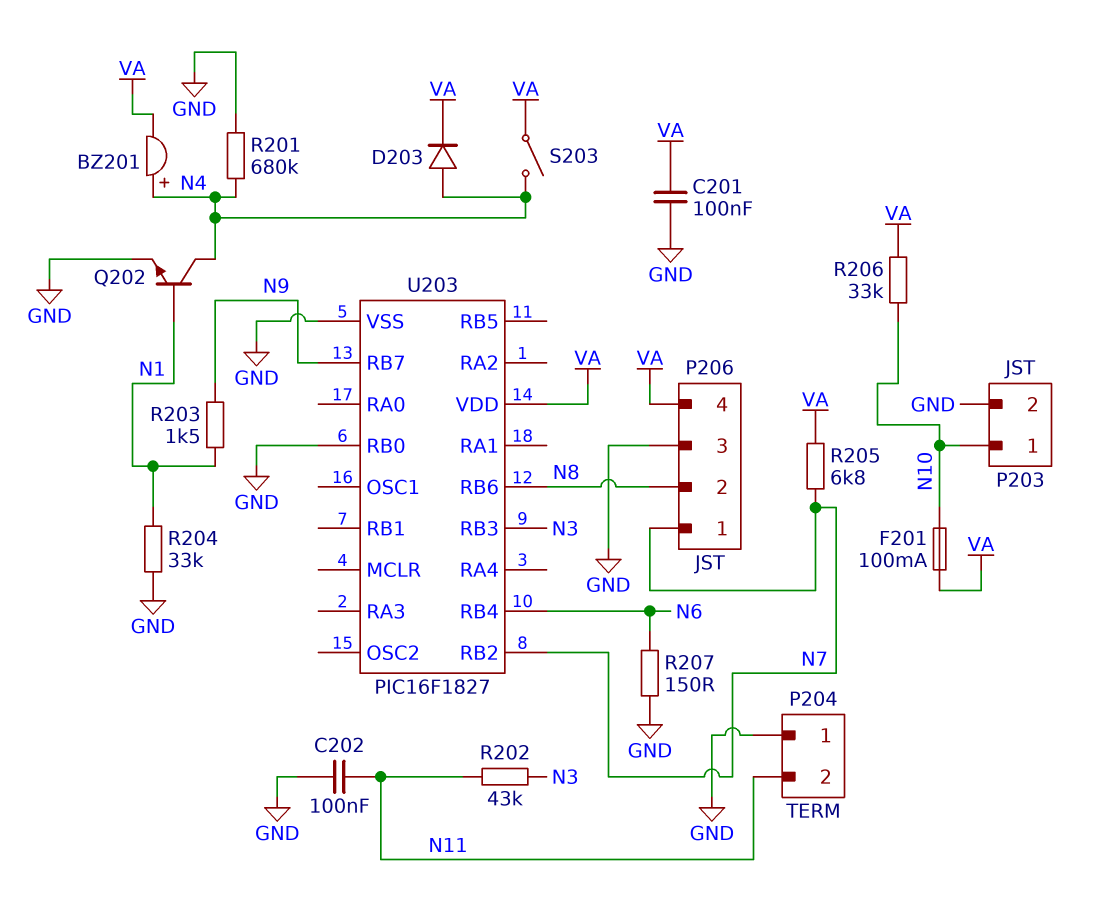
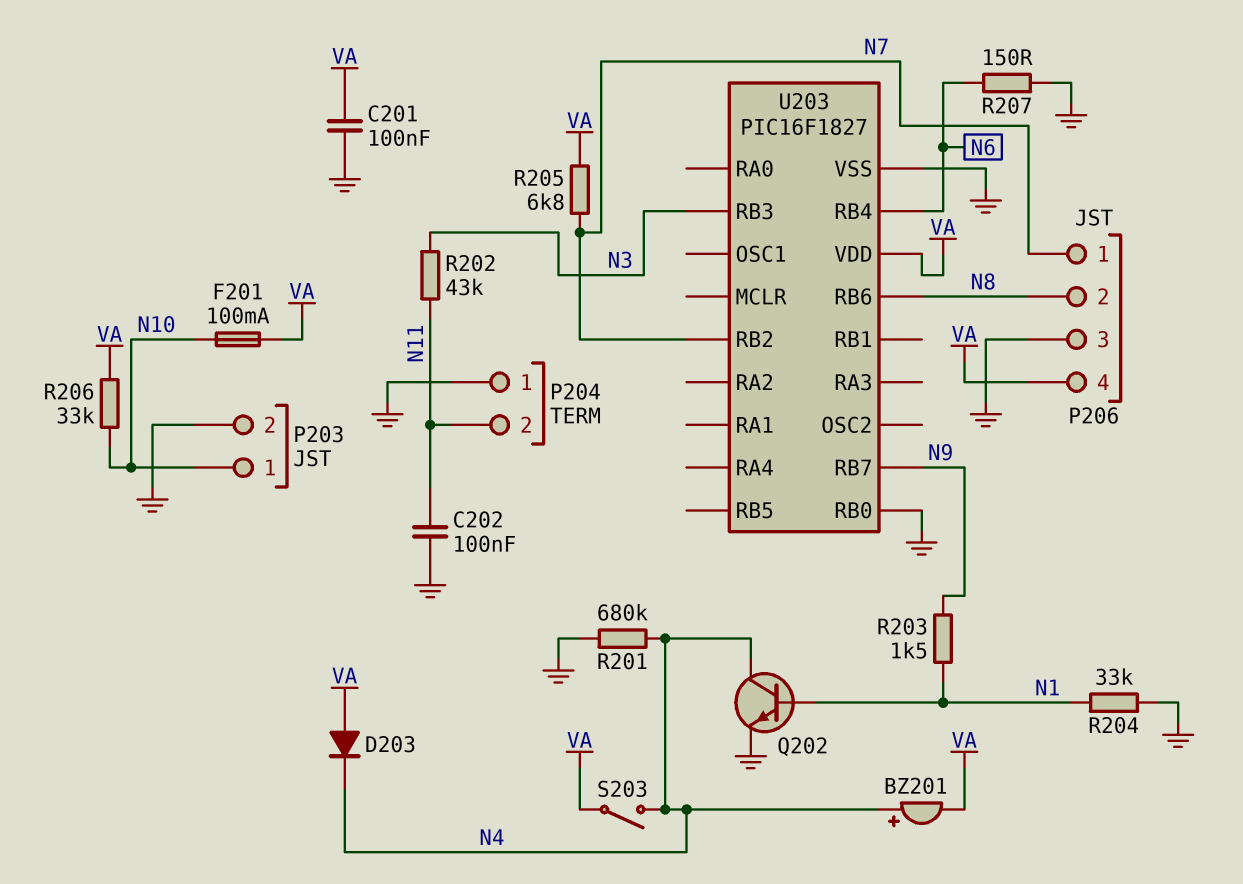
D203: diode (A N4, K VA) -> diode (A VA, K N4)

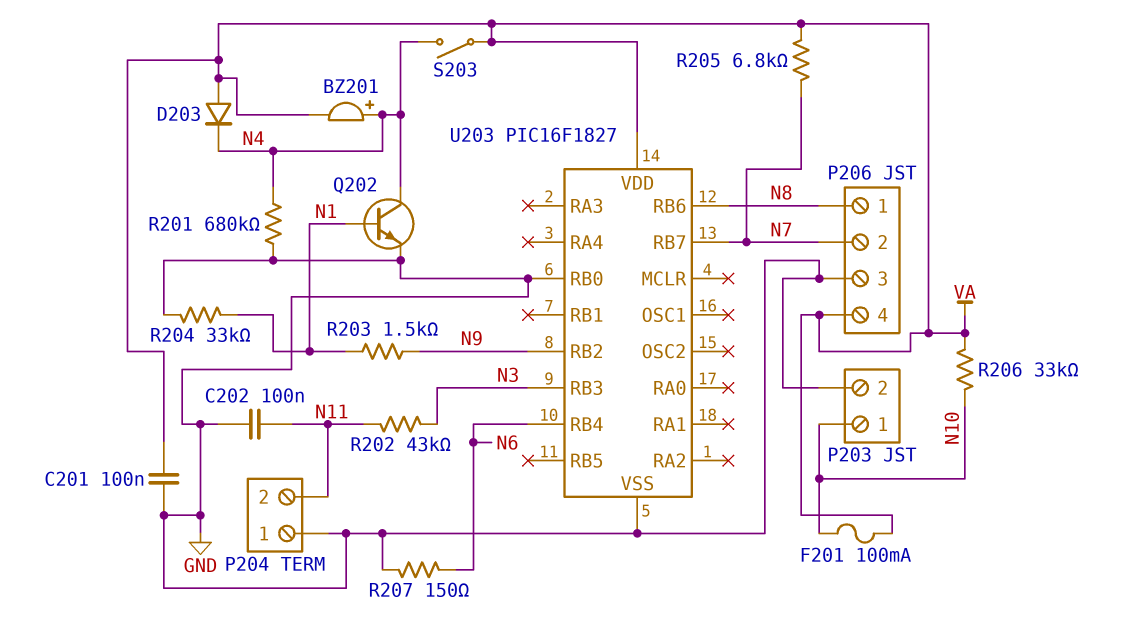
P206 pin 1: N7 -> N8
P206 pin 2: N8 -> N7
U203 pin RB2: N7 -> N9
U203 pin RB7: N9 -> N7

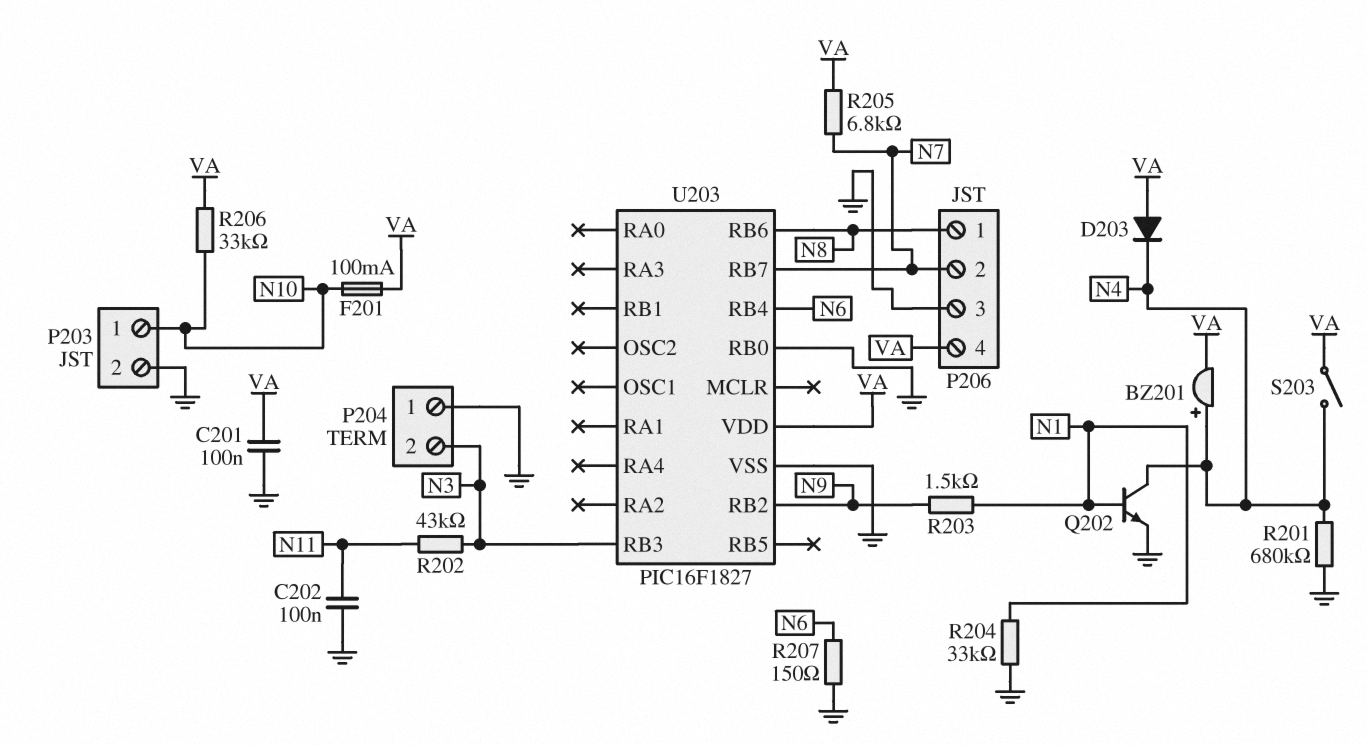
P204 pin 2: N11 -> N3

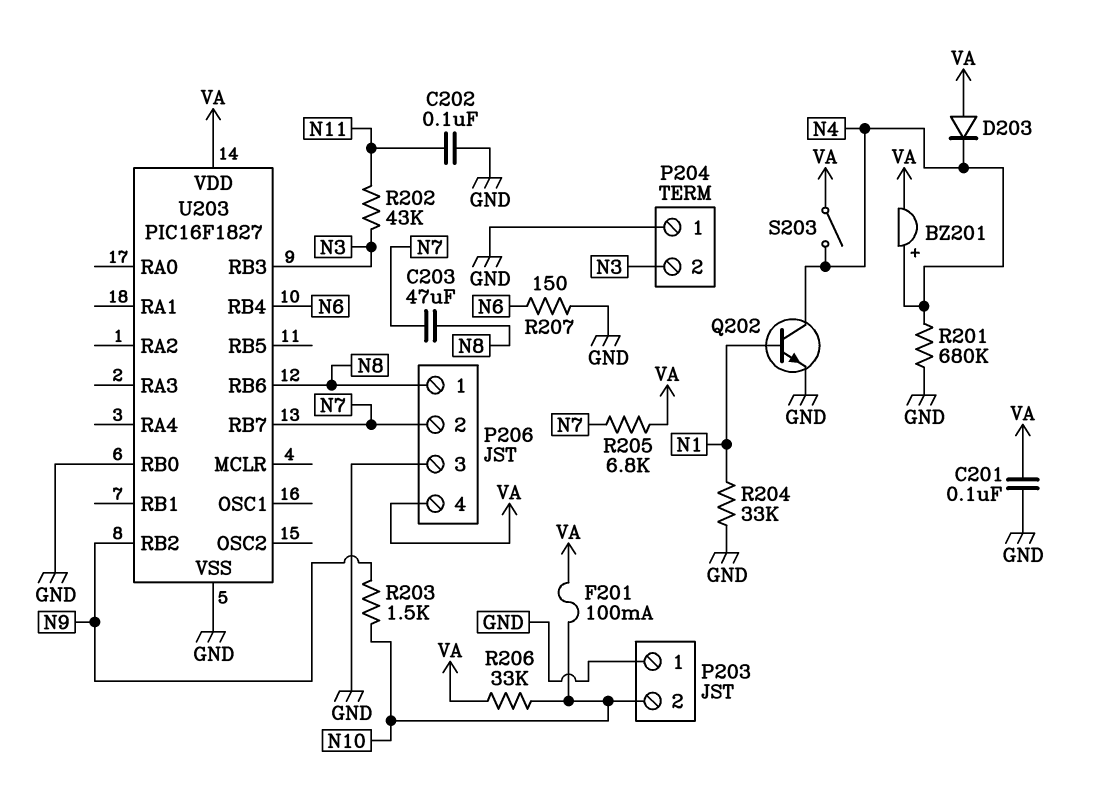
C203: none -> 47uF (N7, N8)
P203 pin 1: N10 -> GND
P203 pin 2: GND -> N10
R203: 1.5k (N1, N9) -> 1.5k (N9, N10)

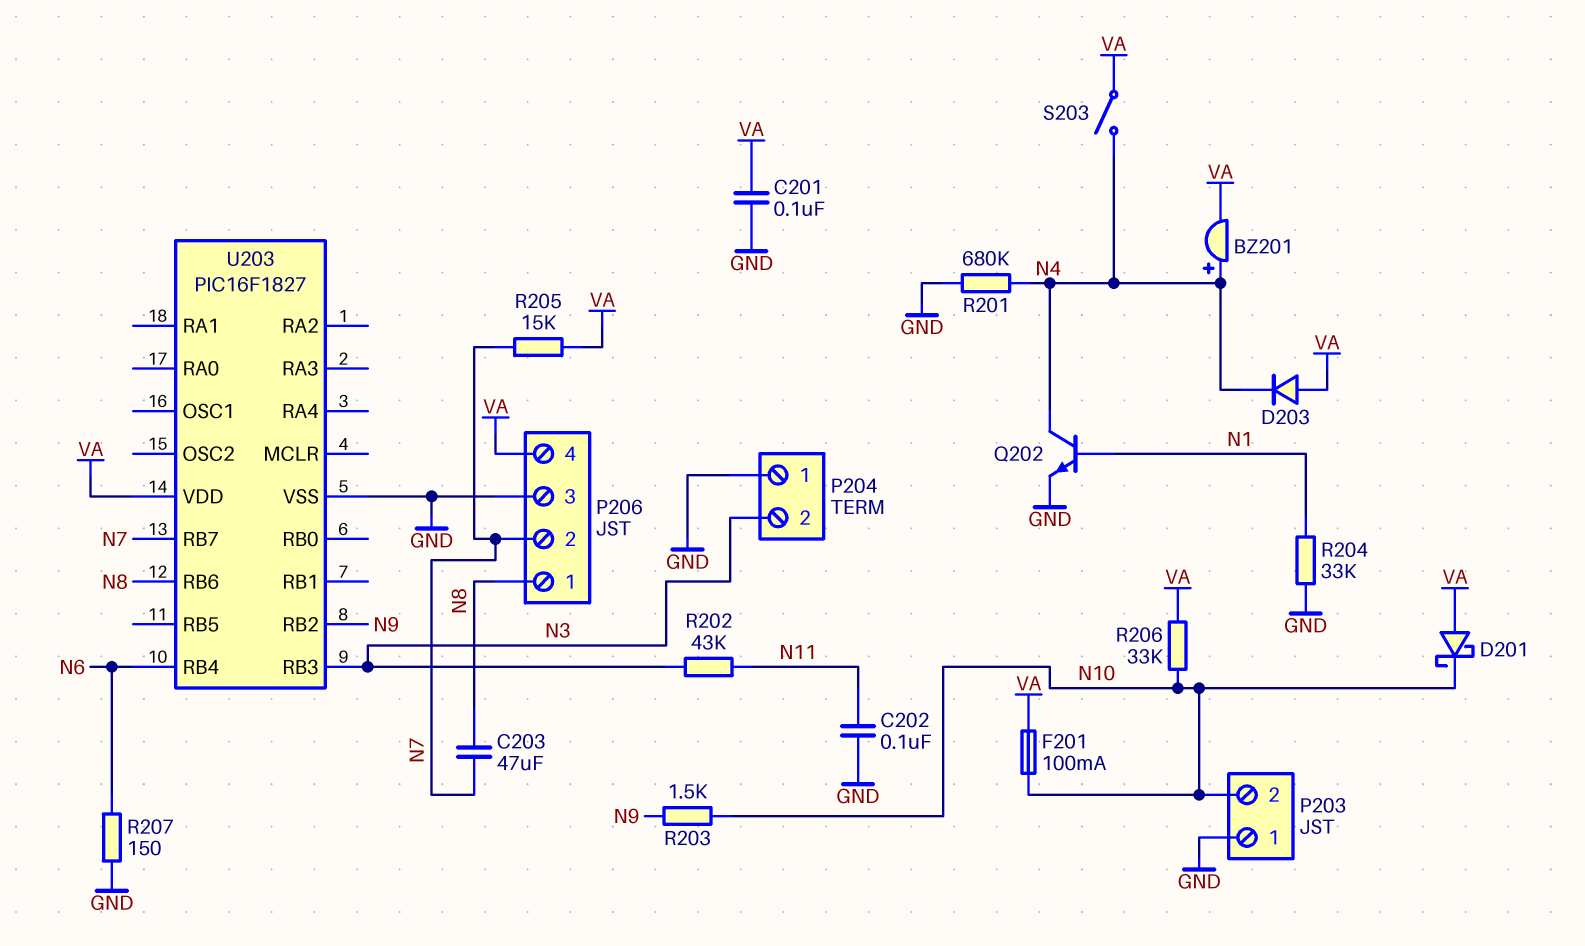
D201: none -> schottky (A VA, K N10)
R205: 6.8k (N7, VA) -> 15k (N7, VA)
U203 pin RB0: GND -> none

